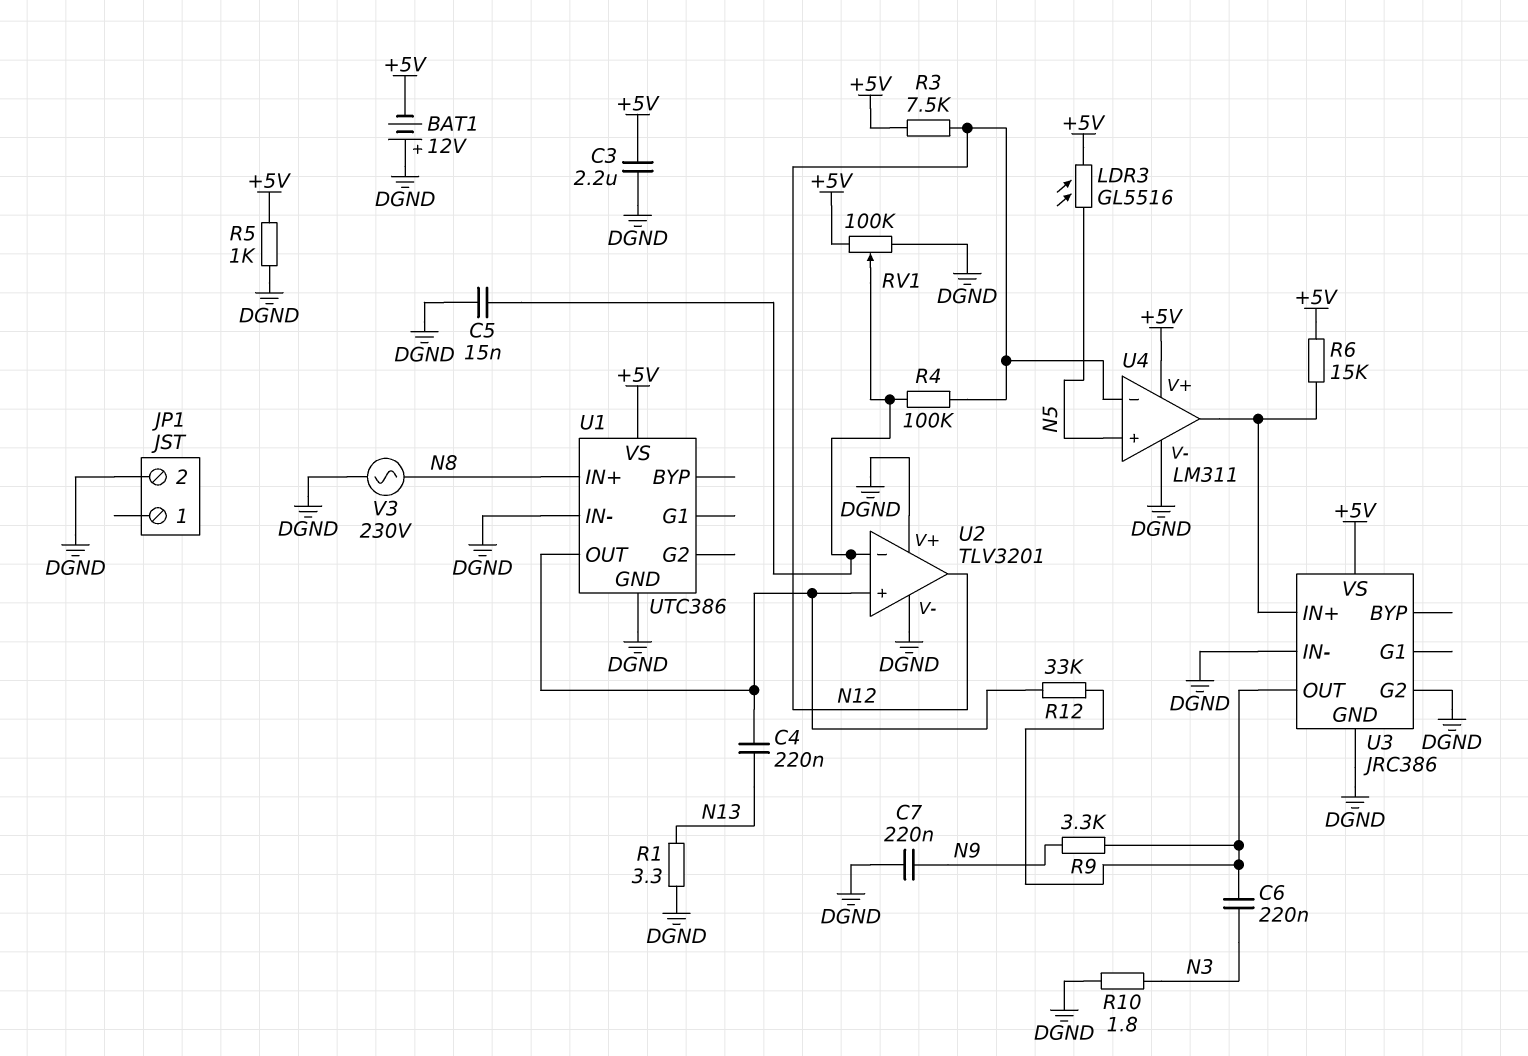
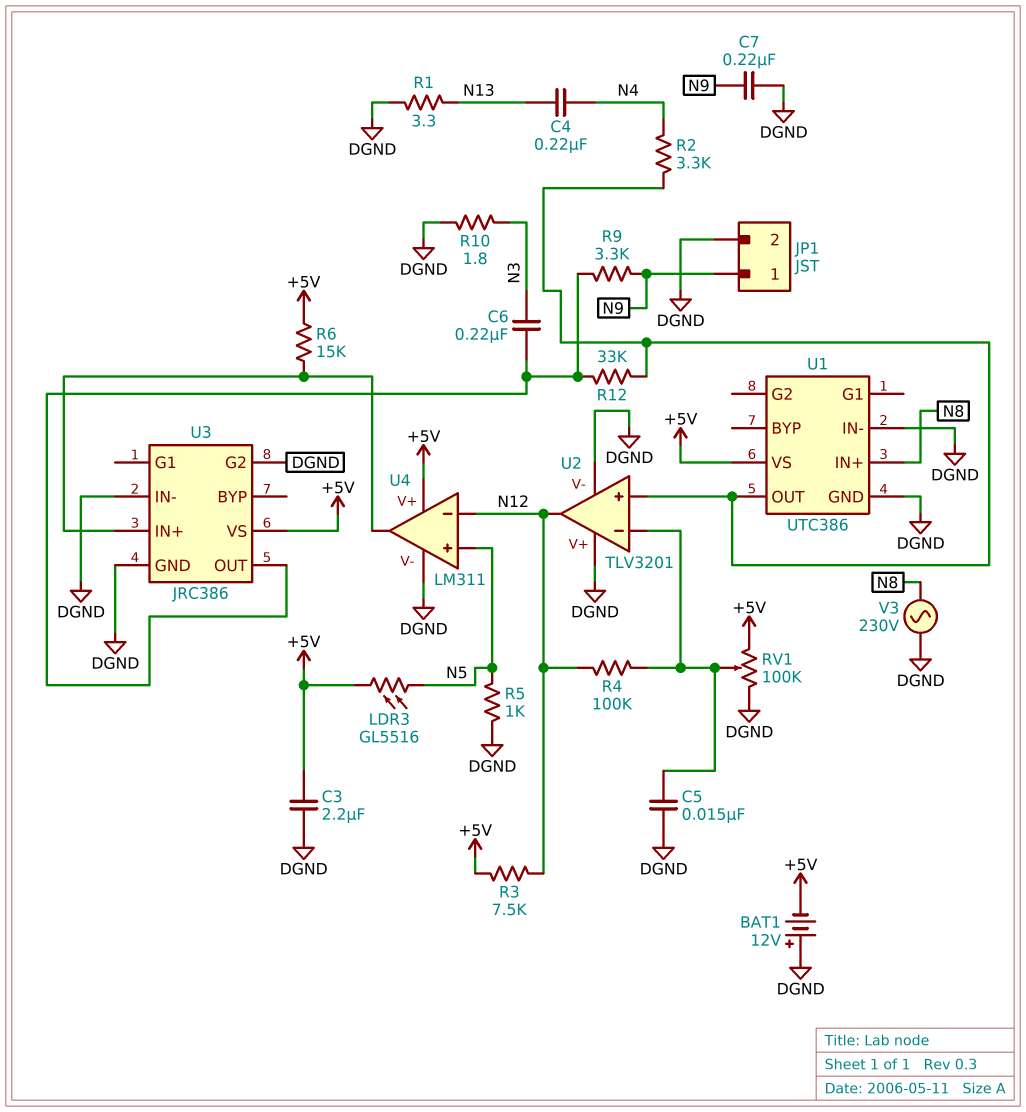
C4: 220nF (N13, U1/OUT) -> 220nF (N4, N13)
JP1 pin 1: none -> N9
R2: none -> 3.3k (N4, U1/OUT)
R5: 1k (+5V, DGND) -> 1k (DGND, N5)

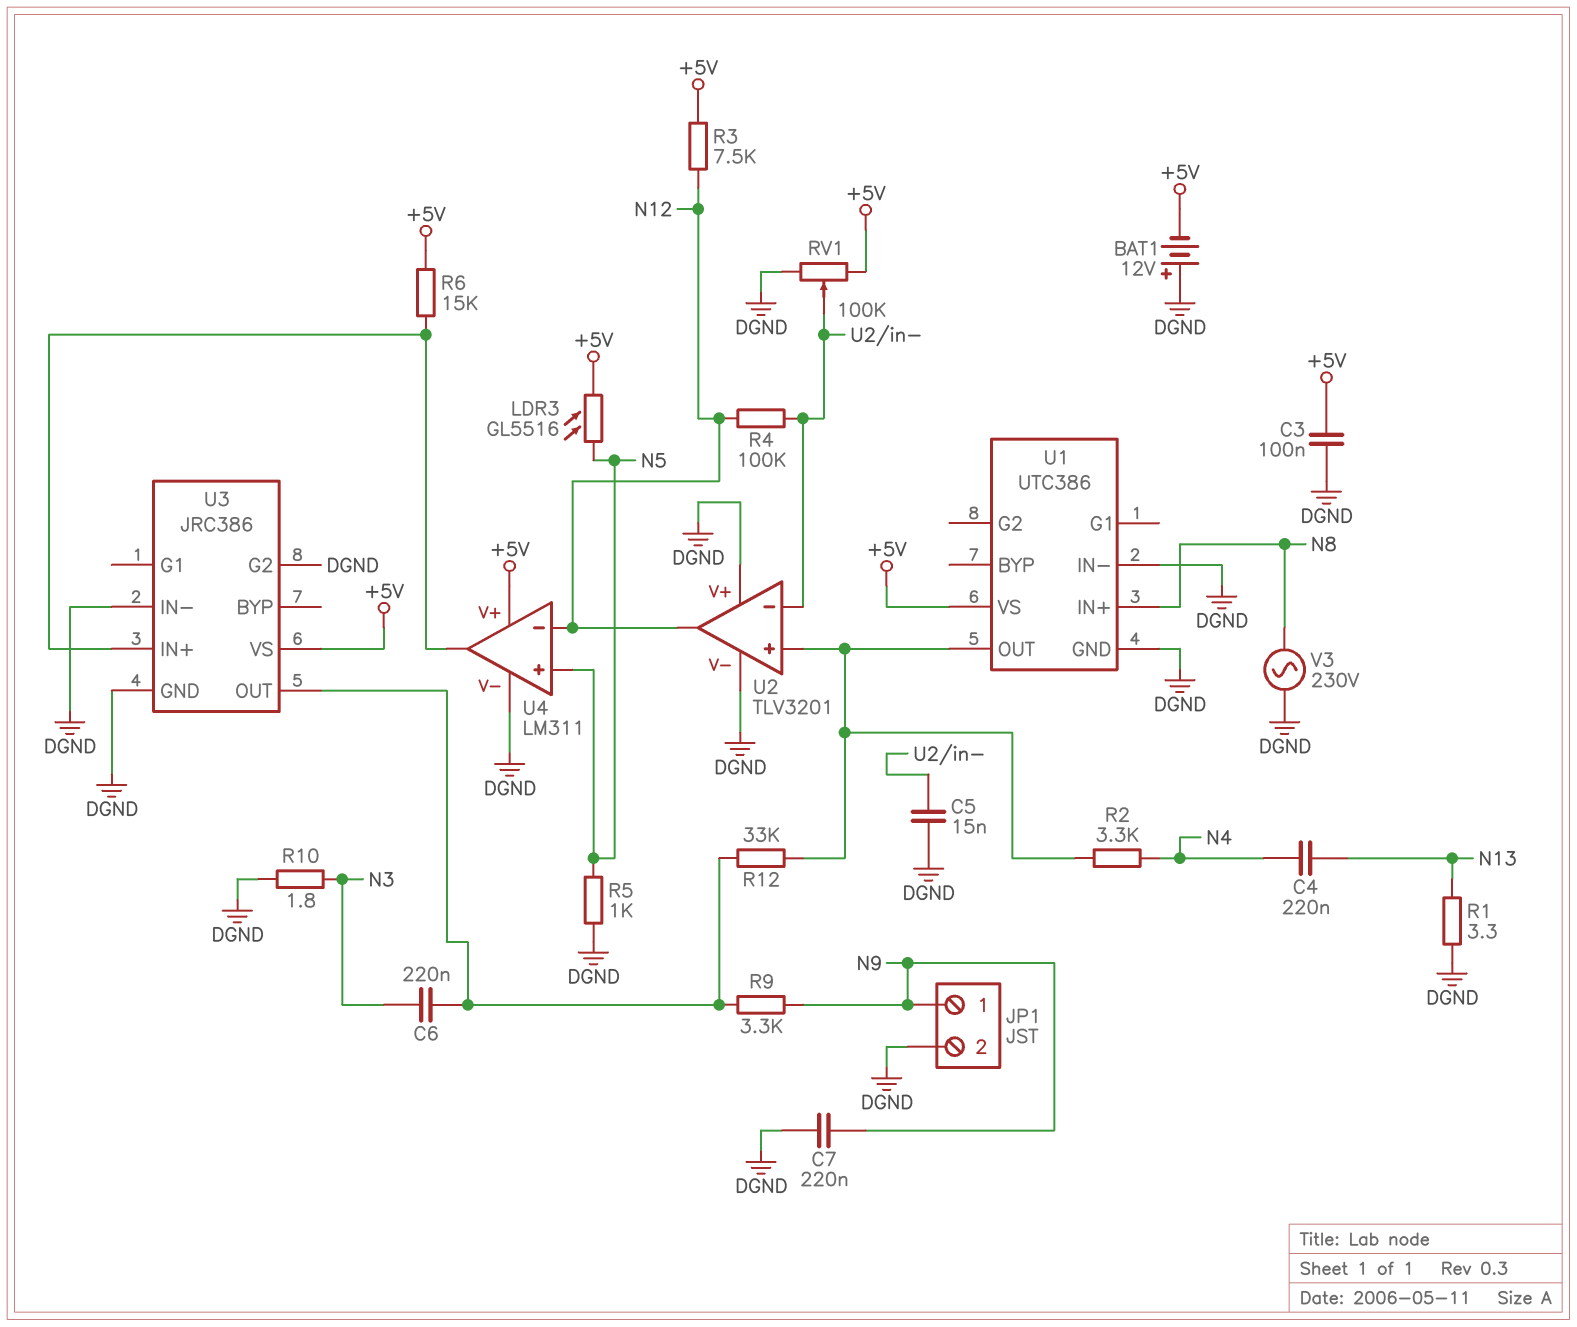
C3: 2.2uF (+5V, DGND) -> 100nF (+5V, DGND)

